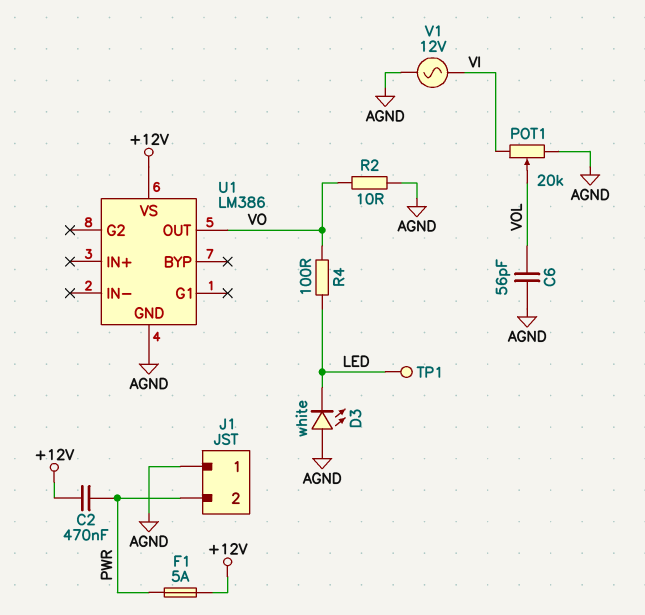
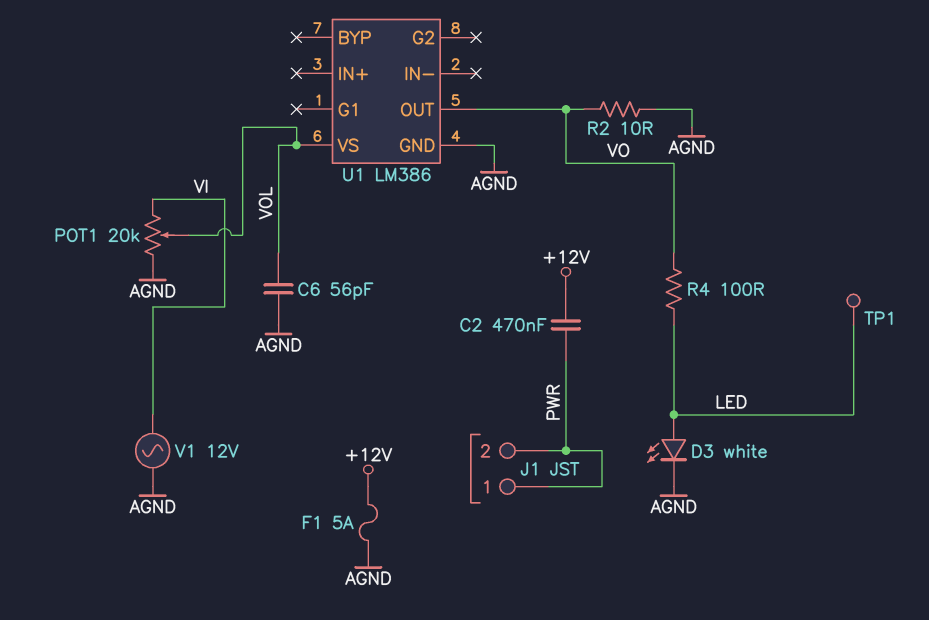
D3: LED white (A AGND, K LED) -> LED white (A LED, K AGND)
F1: 5A (+12V, PWR) -> 5A (+12V, AGND)
J1 pin 1: AGND -> PWR
U1 pin VS: +12V -> VOL

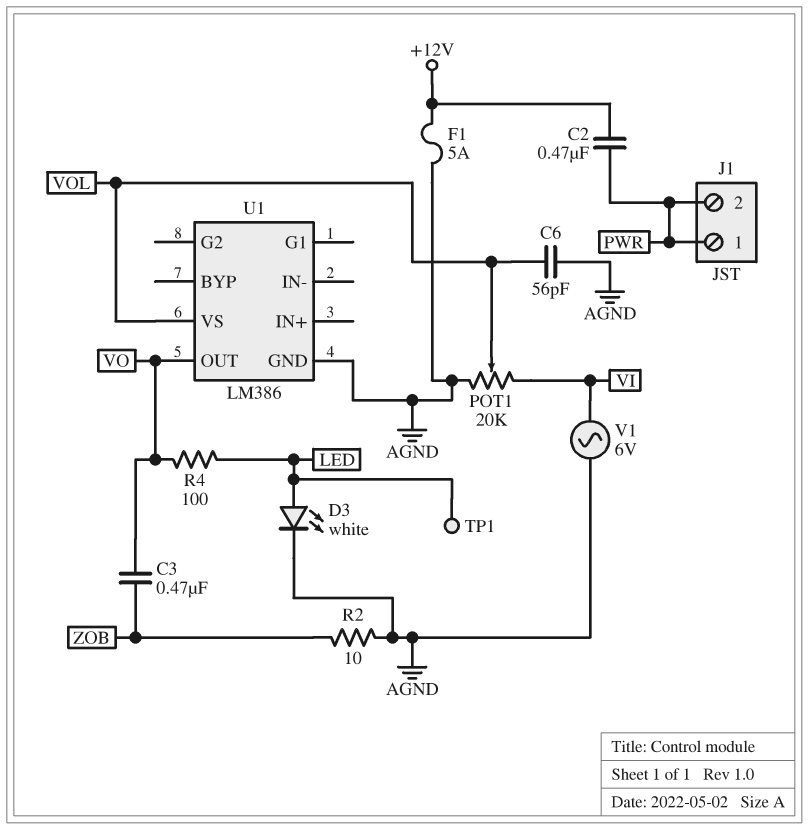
C3: none -> 470nF (VO, ZOB)
R2: 10 (AGND, VO) -> 10 (AGND, ZOB)
V1: AC 12V (AGND, VI) -> AC 6V (AGND, VI)

